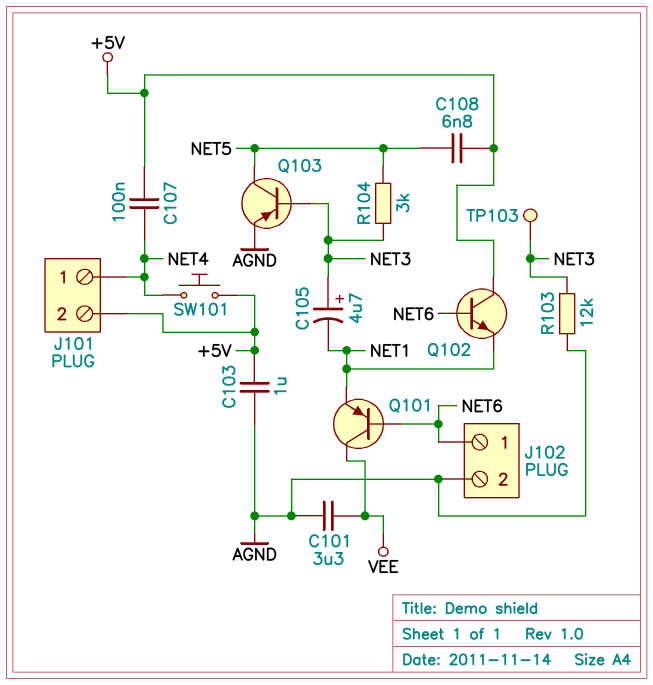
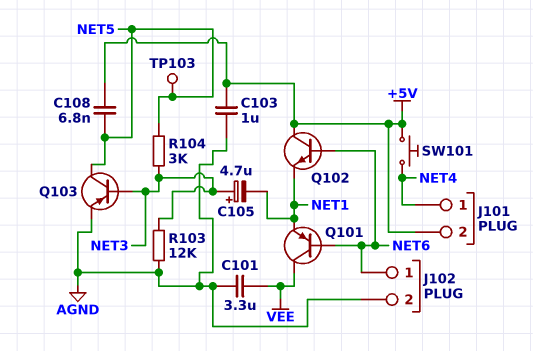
C107: 100nF (+5V, NET4) -> none
TP103: test point (NET3) -> test point (NET5)

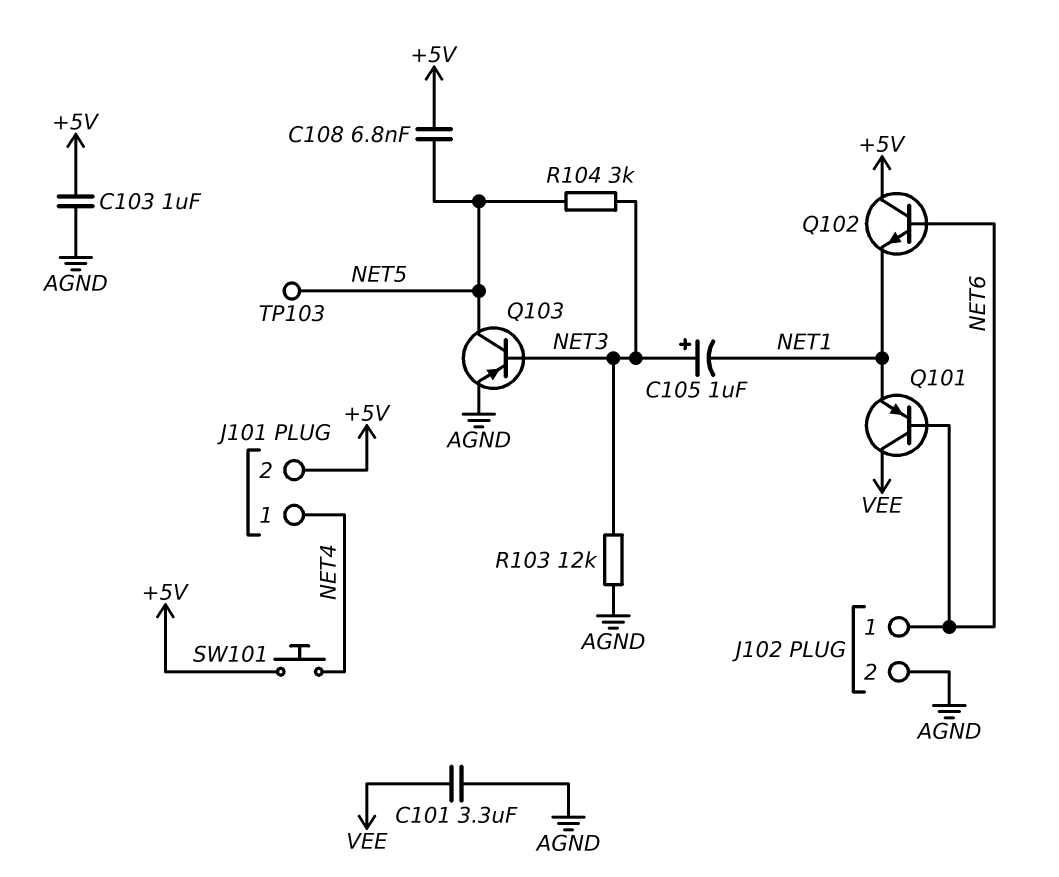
C105: 4.7uF (plus NET3, minus NET1) -> 1uF (plus NET3, minus NET1)

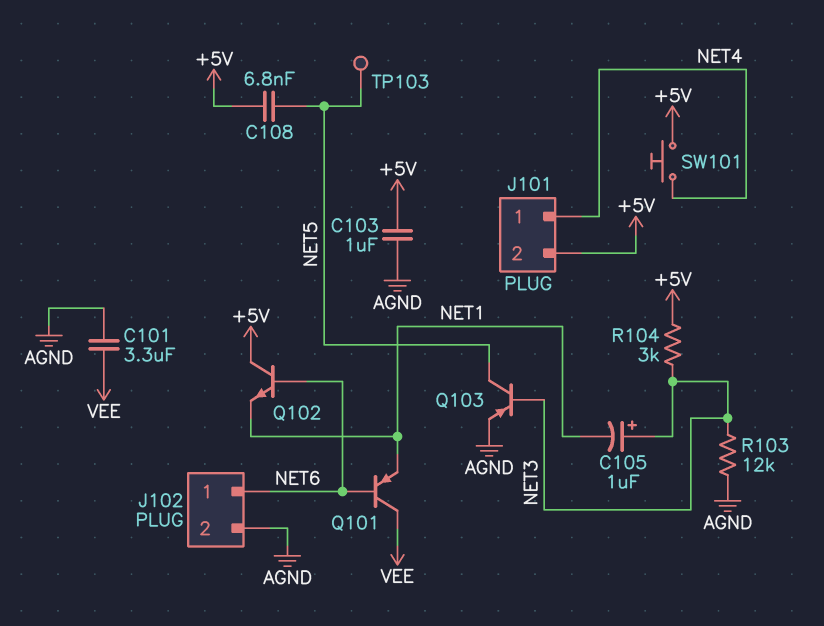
R104: 3k (NET3, NET5) -> 3k (+5V, NET3)

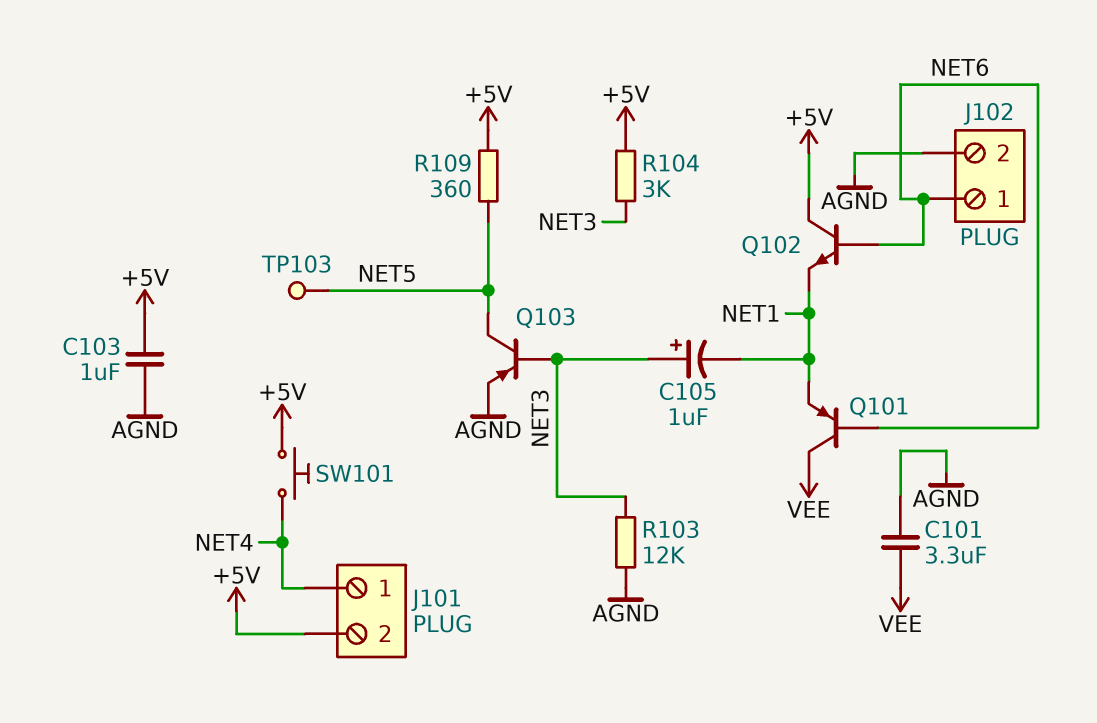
C108: 6.8nF (+5V, NET5) -> none
R109: none -> 360 (+5V, NET5)

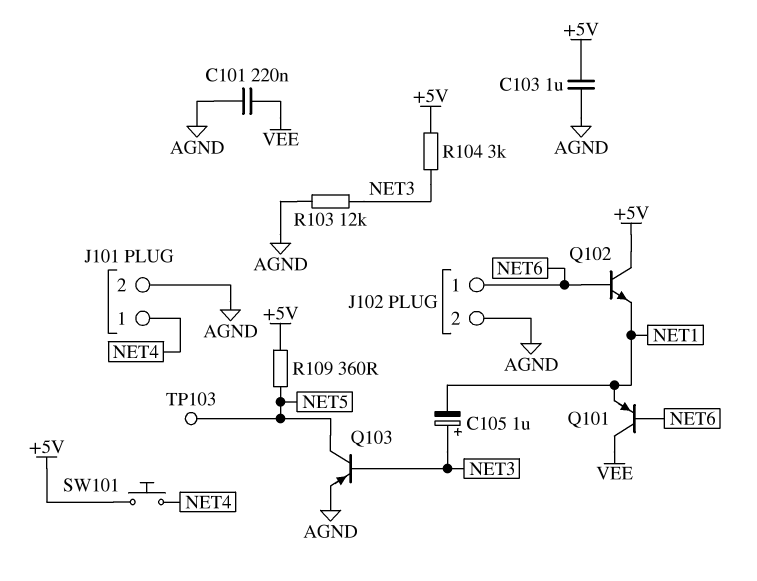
C101: 3.3uF (AGND, VEE) -> 220nF (AGND, VEE)
J101 pin 2: +5V -> AGND

